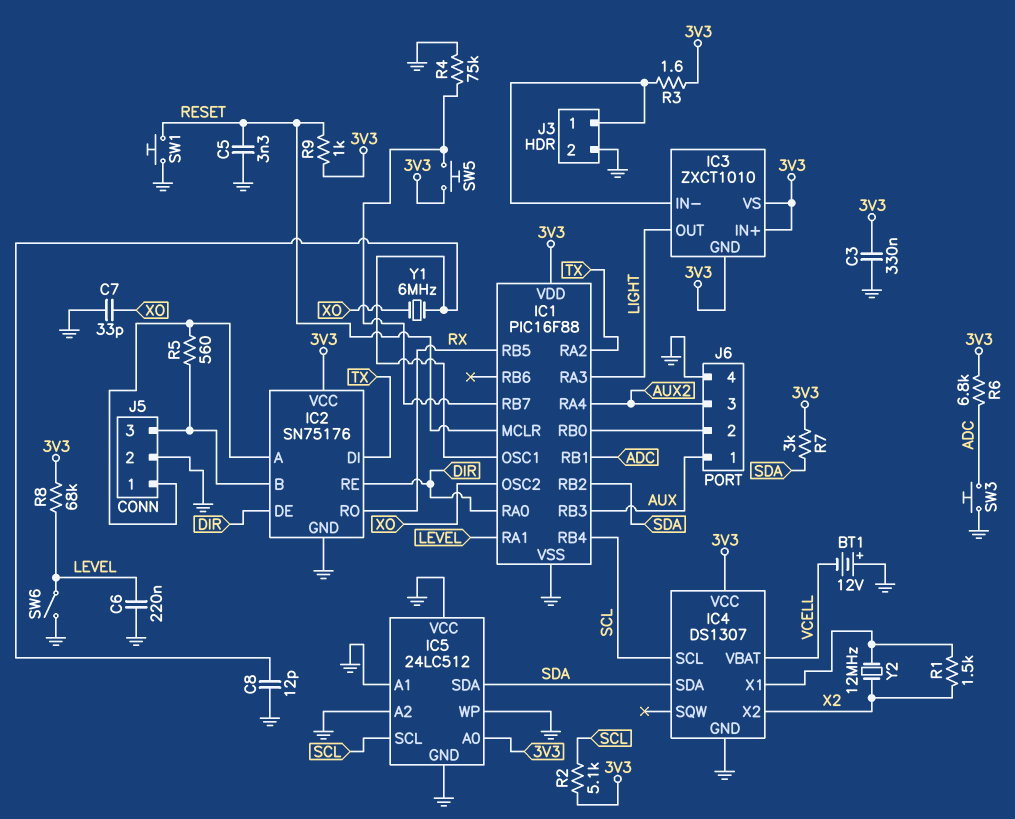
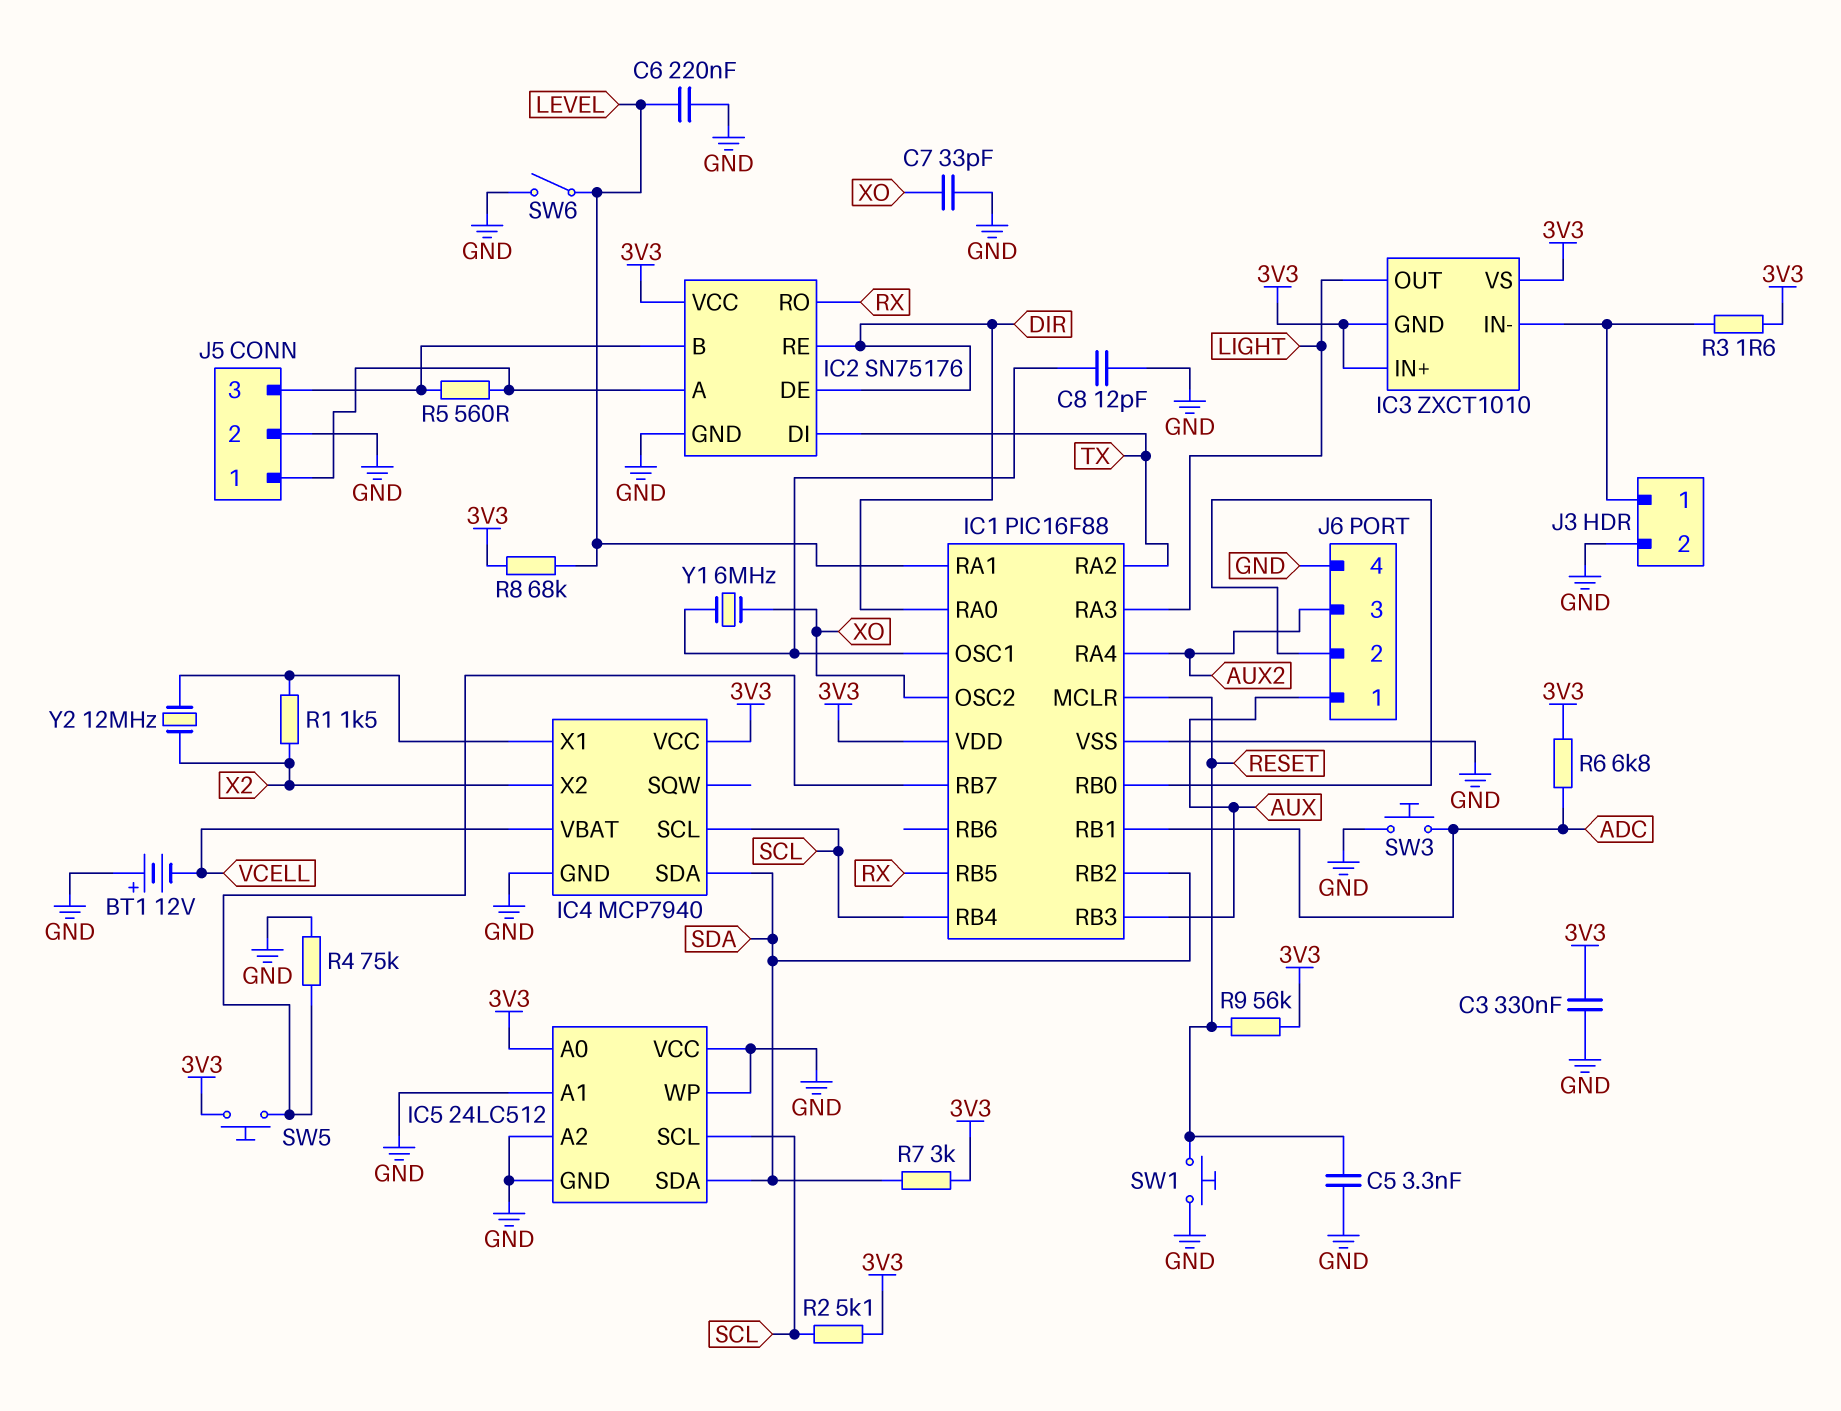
IC4: DS1307 -> MCP7940
R9: 1k (3V3, RESET) -> 56k (3V3, RESET)

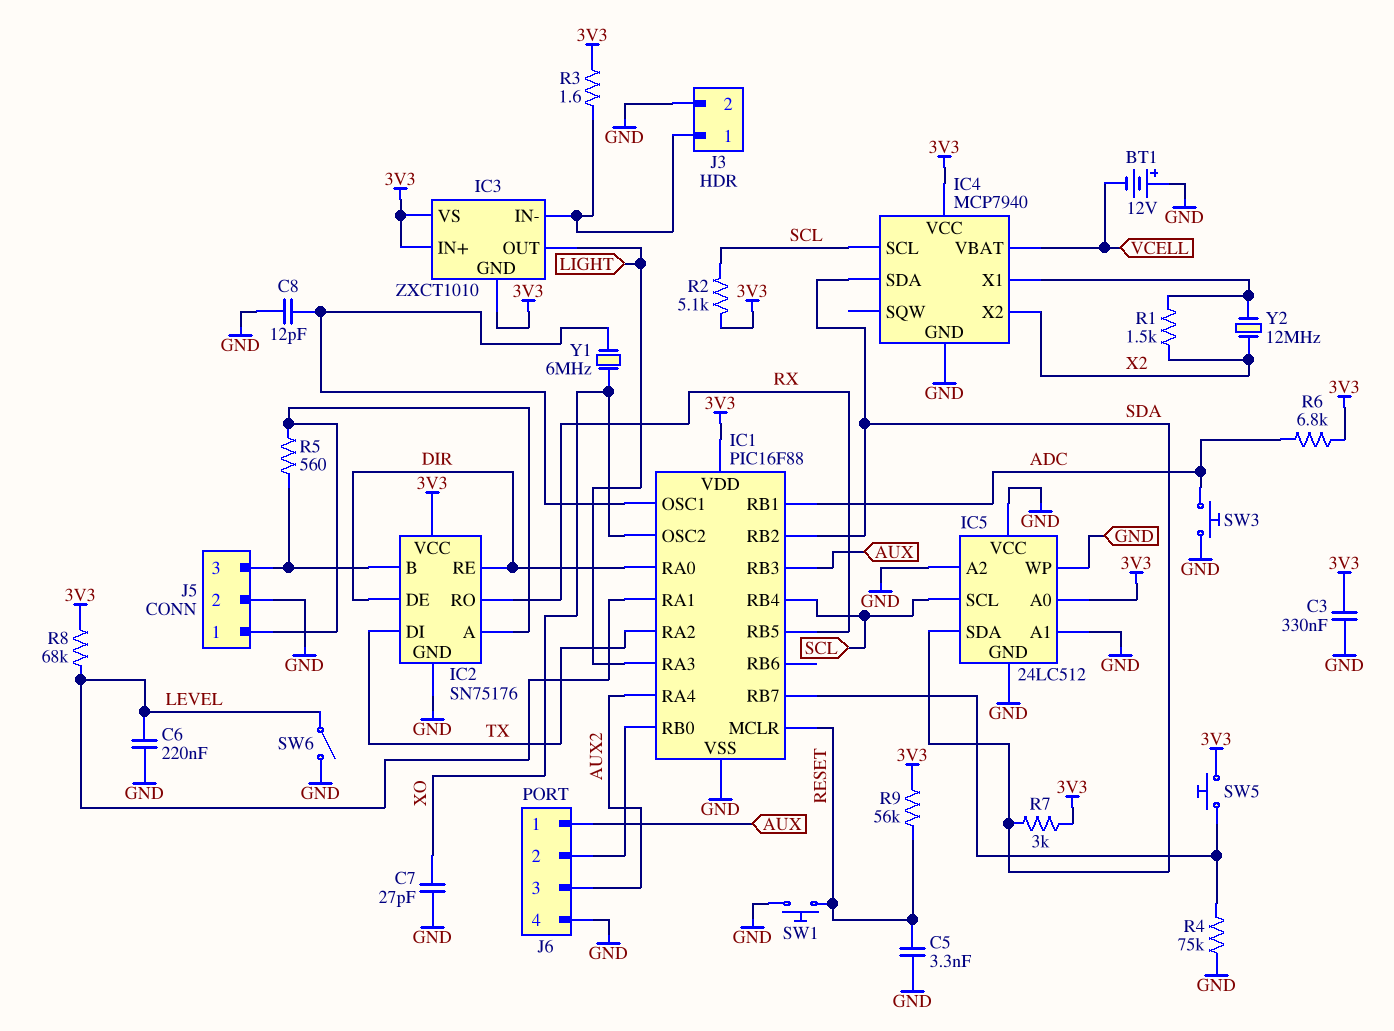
C7: 33pF (GND, XO) -> 27pF (GND, XO)

